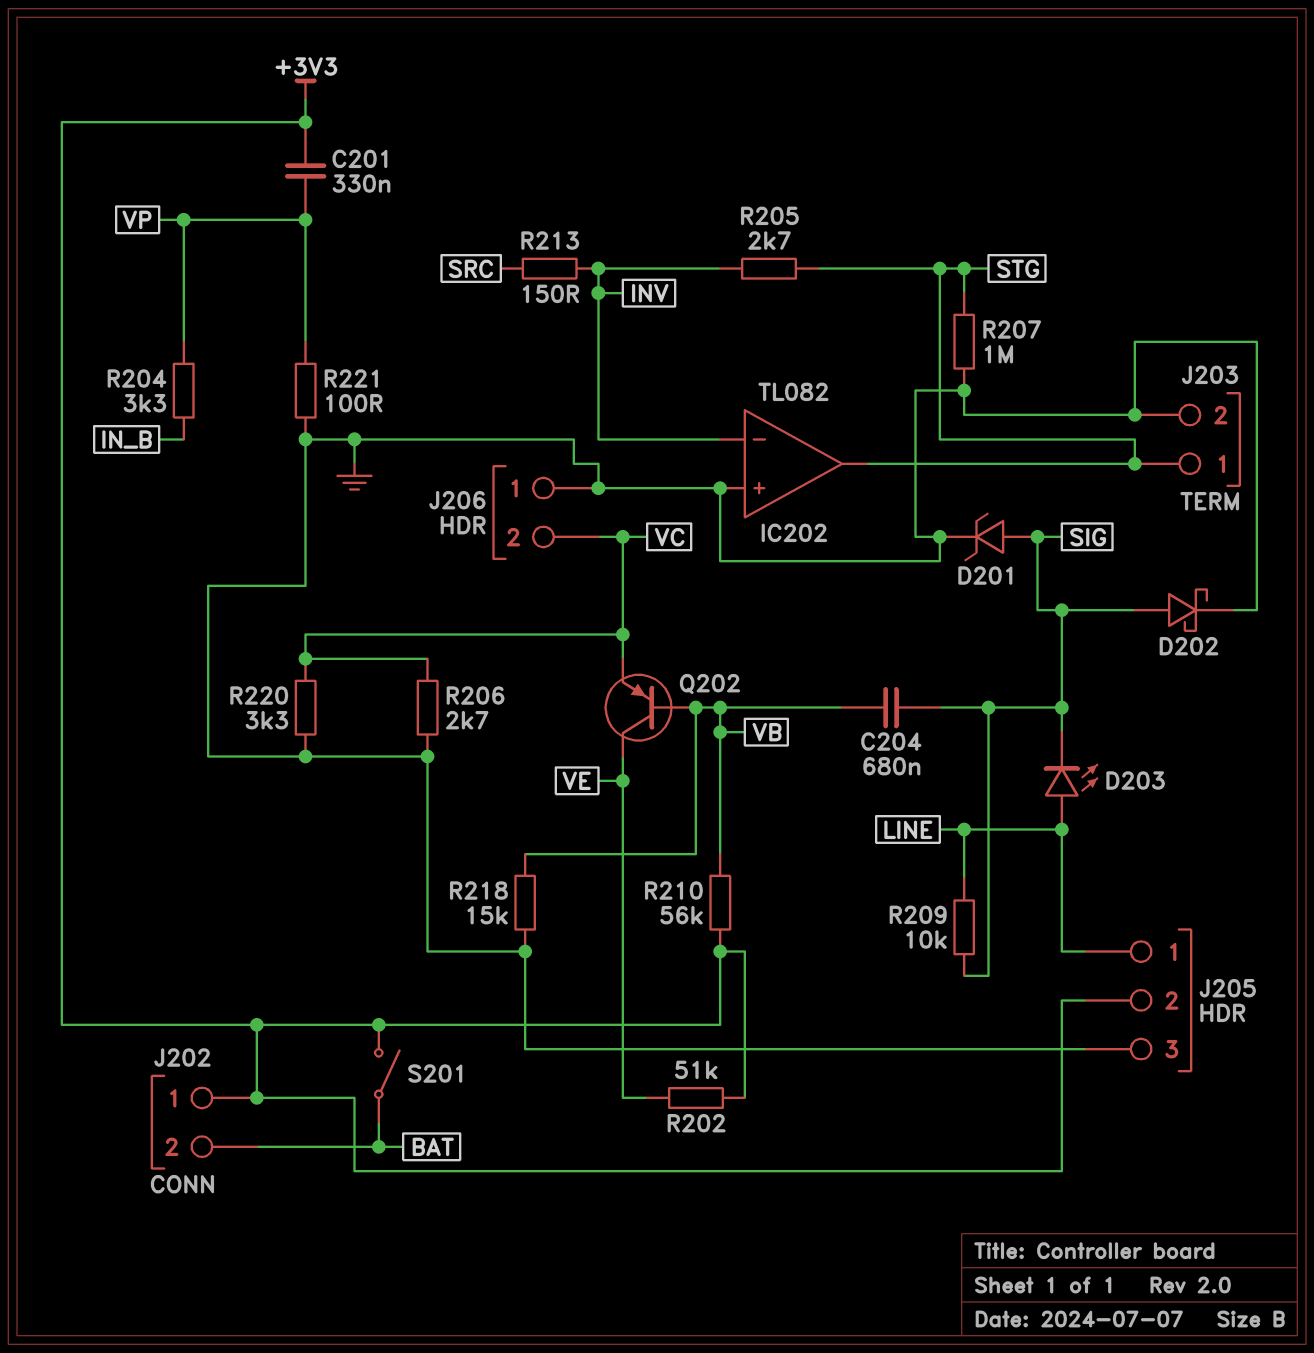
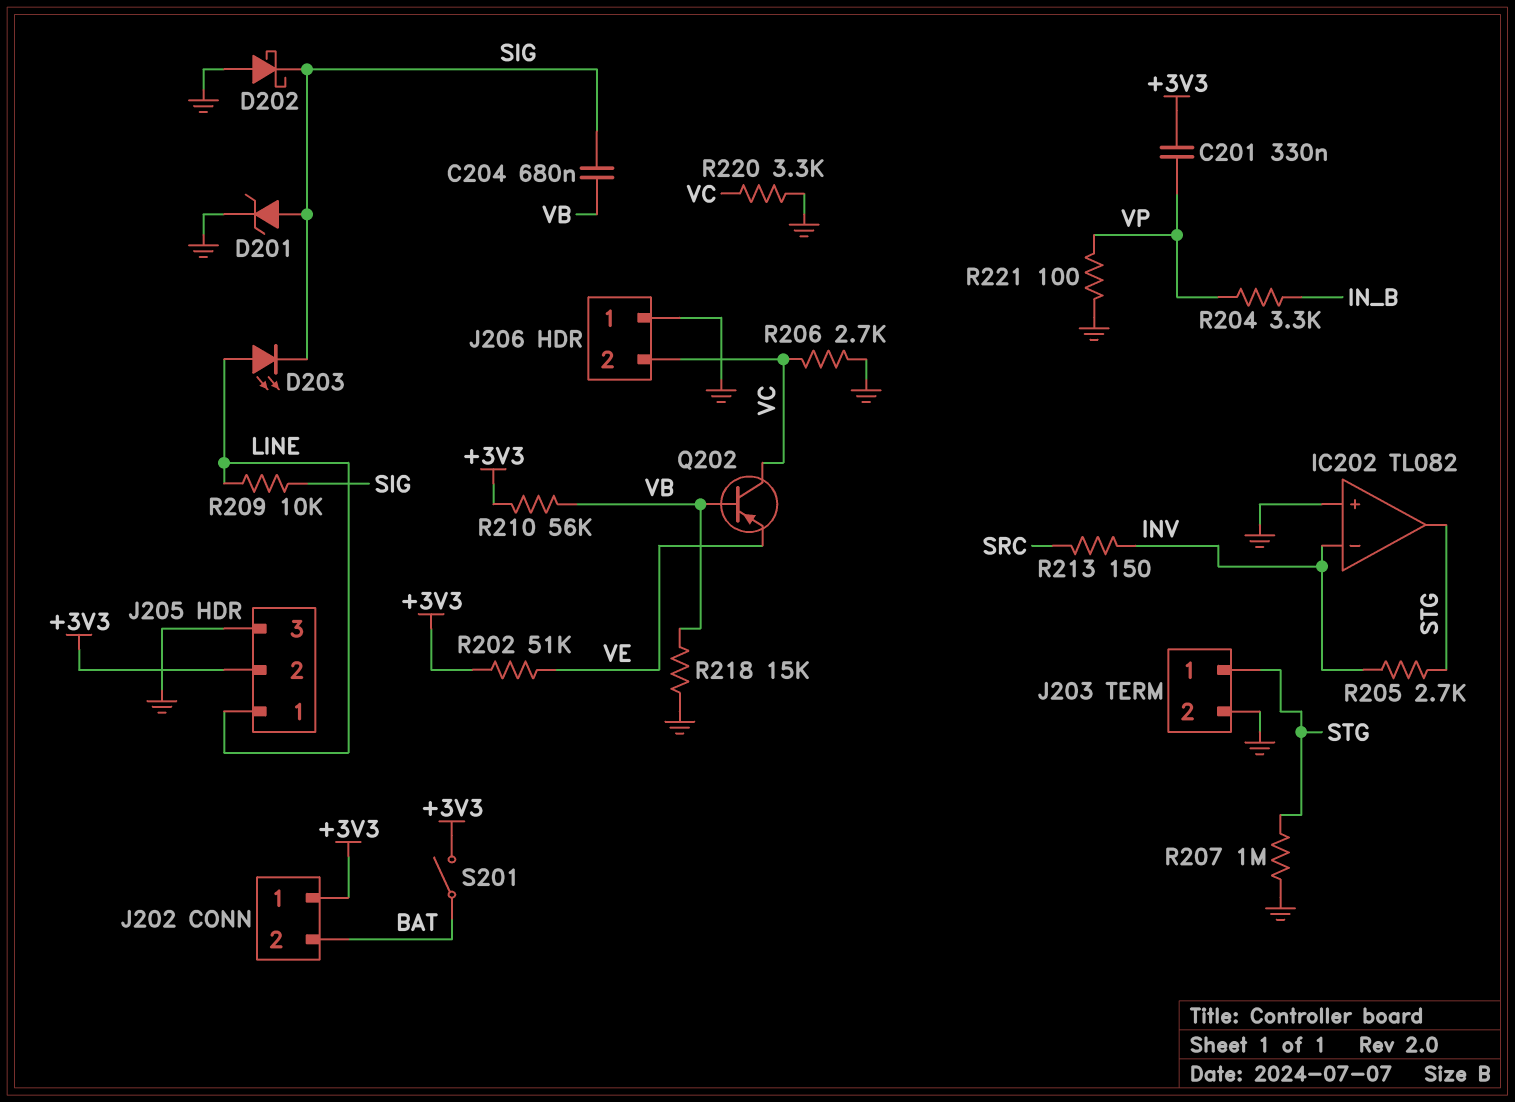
D202: schottky (A SIG, K GND) -> schottky (A GND, K SIG)
Q202: PNP (B VB, C VE, E VC) -> PNP (B VB, C VC, E VE)

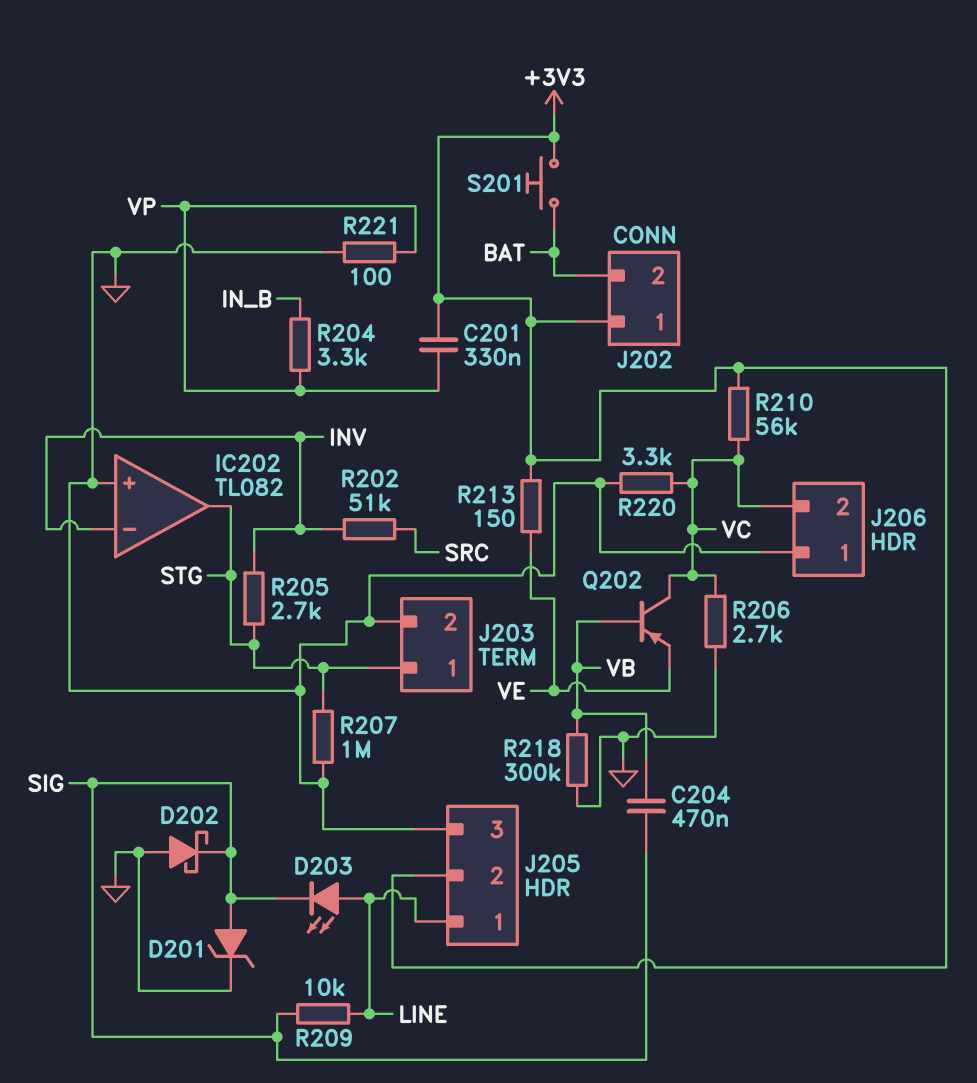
C204: 680nF (SIG, VB) -> 470nF (SIG, VB)
R202: 51k (+3V3, VE) -> 51k (INV, SRC)
R210: 56k (+3V3, VB) -> 56k (+3V3, VC)
R213: 150 (INV, SRC) -> 150 (+3V3, VE)
R218: 15k (GND, VB) -> 300k (GND, VB)
S201: switch (+3V3, BAT) -> button (+3V3, BAT)

